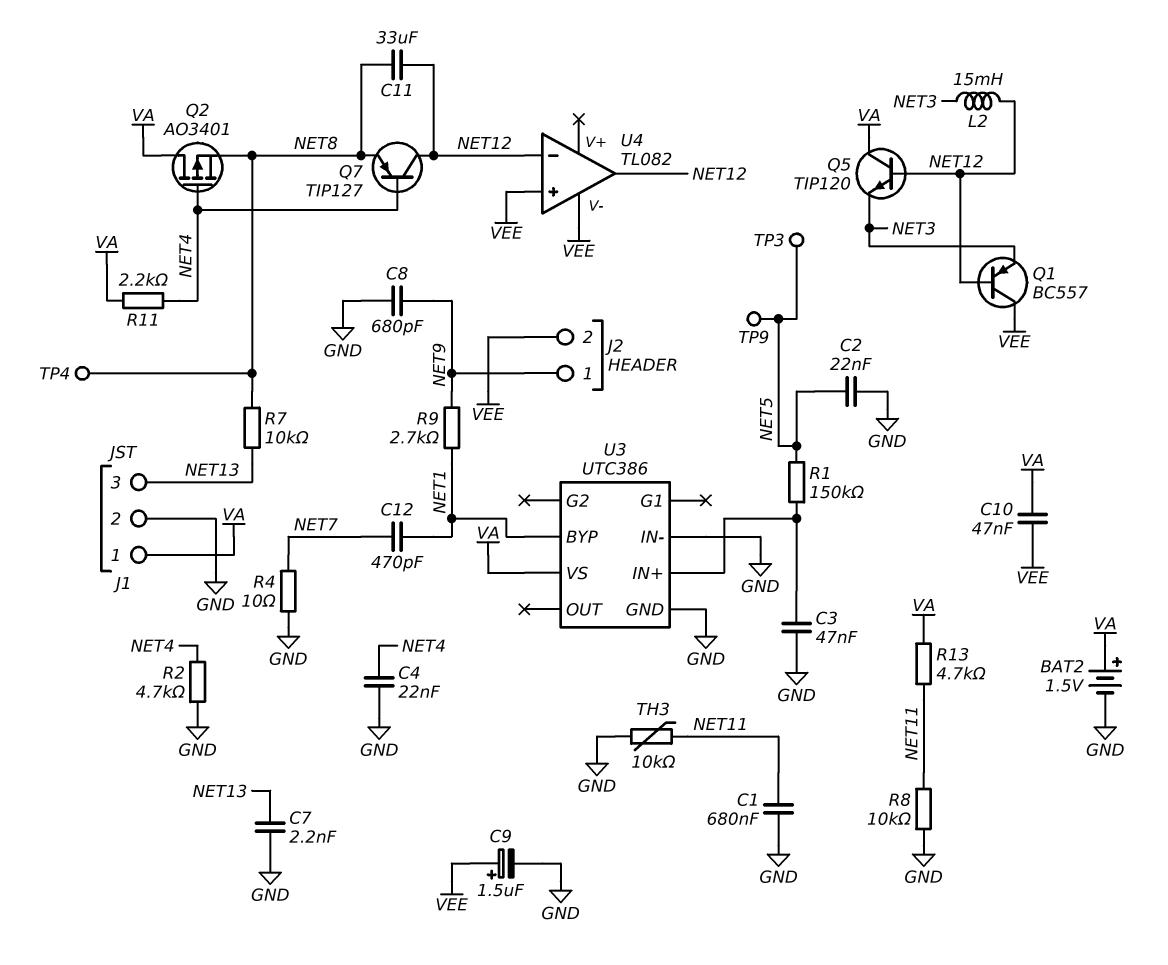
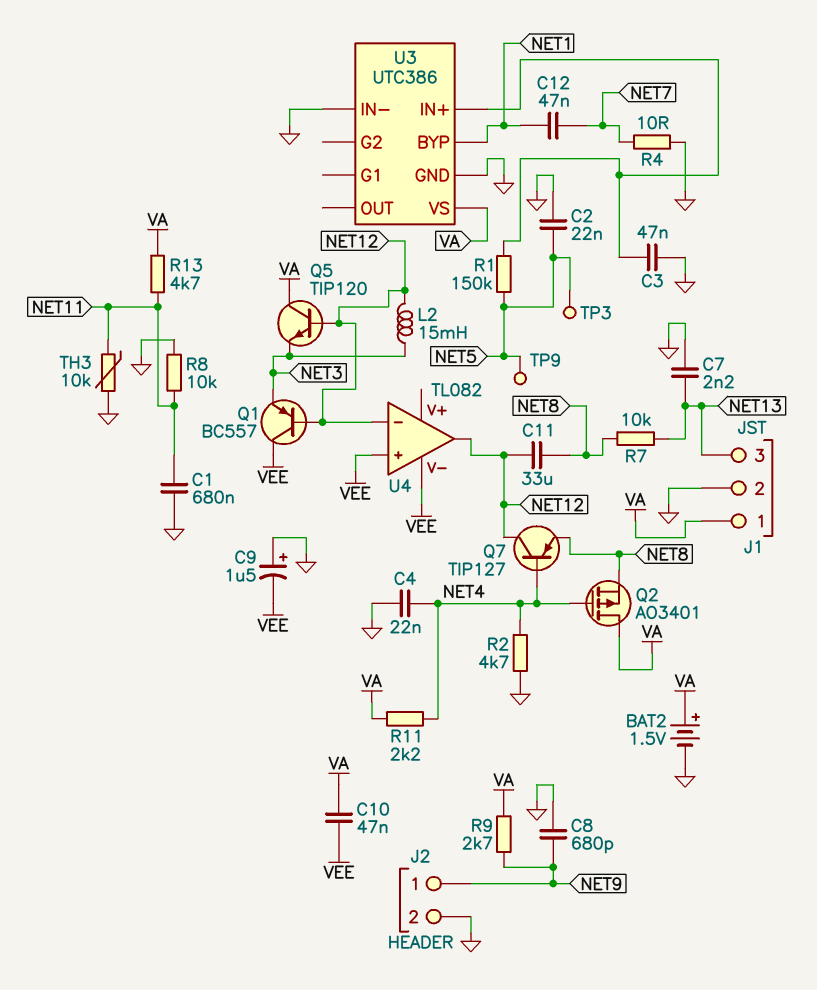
C9: 1.5uF (plus VEE, minus GND) -> 1.5uF (plus GND, minus VEE)
C12: 470pF (NET1, NET7) -> 47nF (NET1, NET7)
J2 pin 2: VEE -> GND
R9: 2.7k (NET1, NET9) -> 2.7k (NET9, VA)
TP4: test point (NET8) -> none

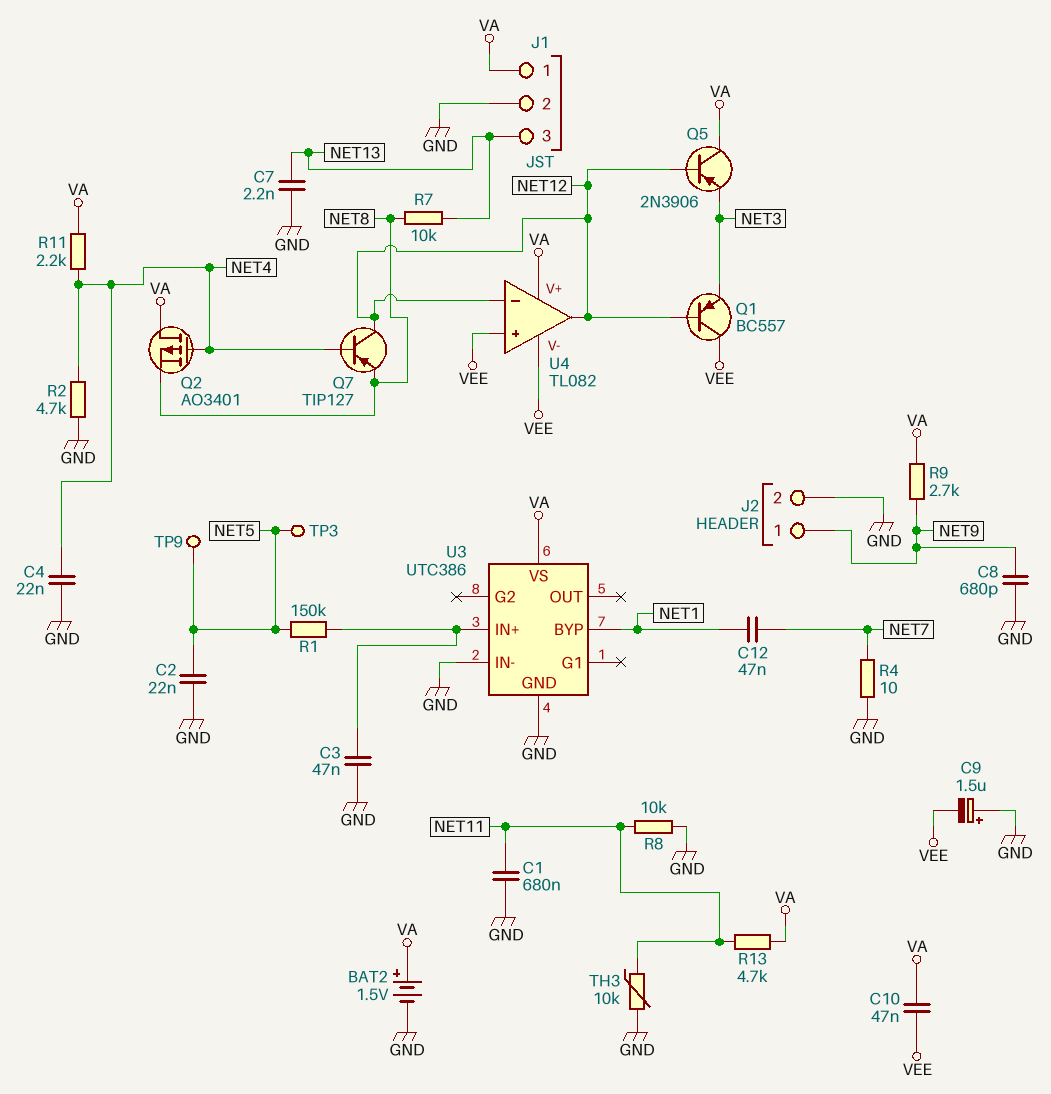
C11: 33uF (NET8, NET12) -> none
L2: 15mH (NET3, NET12) -> none
Q5: NPN TIP120 (B NET12, C VA, E NET3) -> PNP 2N3906 (B NET12, C VA, E NET3)
U4 pin V+: none -> VA

